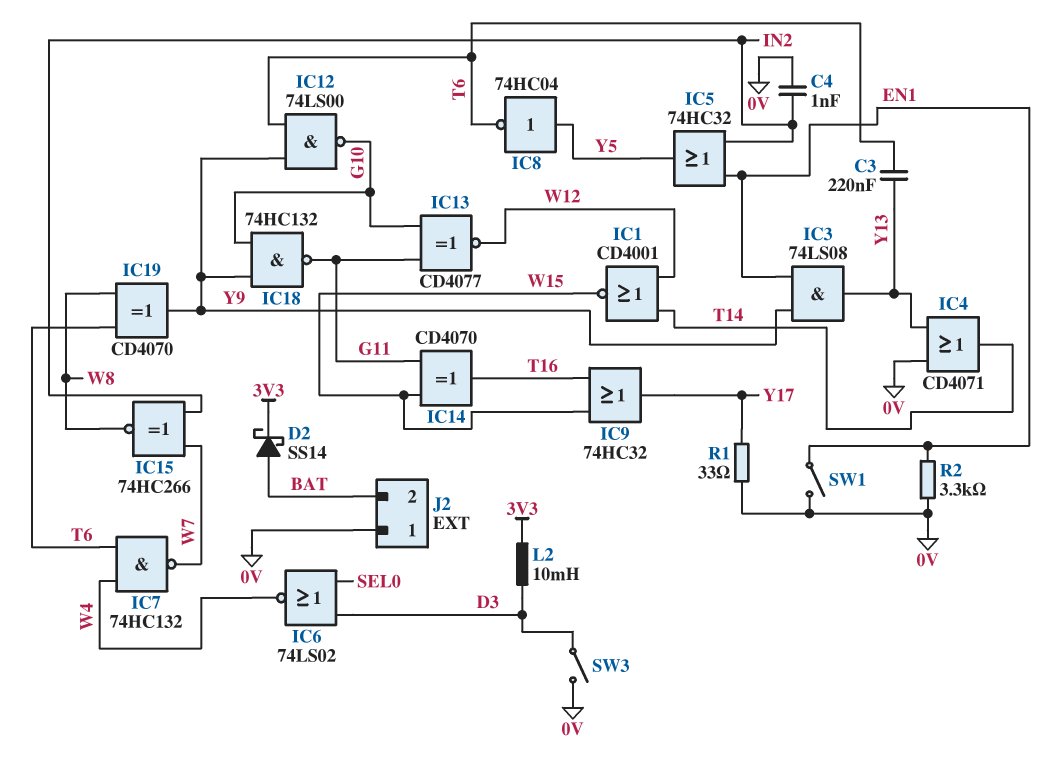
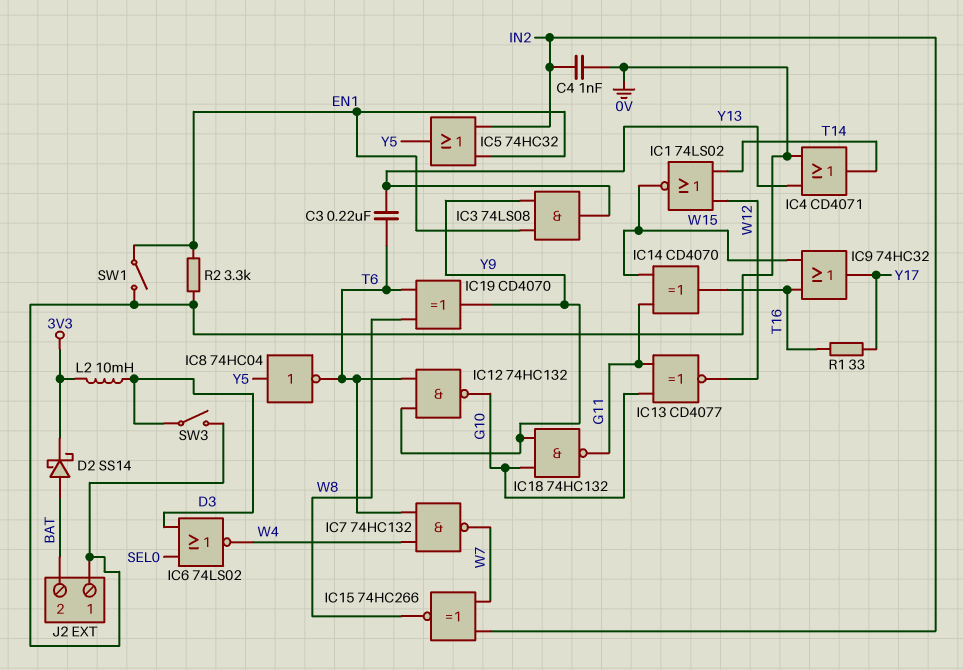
IC1: NOR CD4001 (in T14, in W12, out W15) -> NOR 74LS02 (in T14, in W12, out W15)
IC12: NAND 74LS00 (in T6, in Y9, out G10) -> NAND 74HC132 (in T6, in Y9, out G10)
R1: 33 (0V, Y17) -> 33 (T16, Y17)

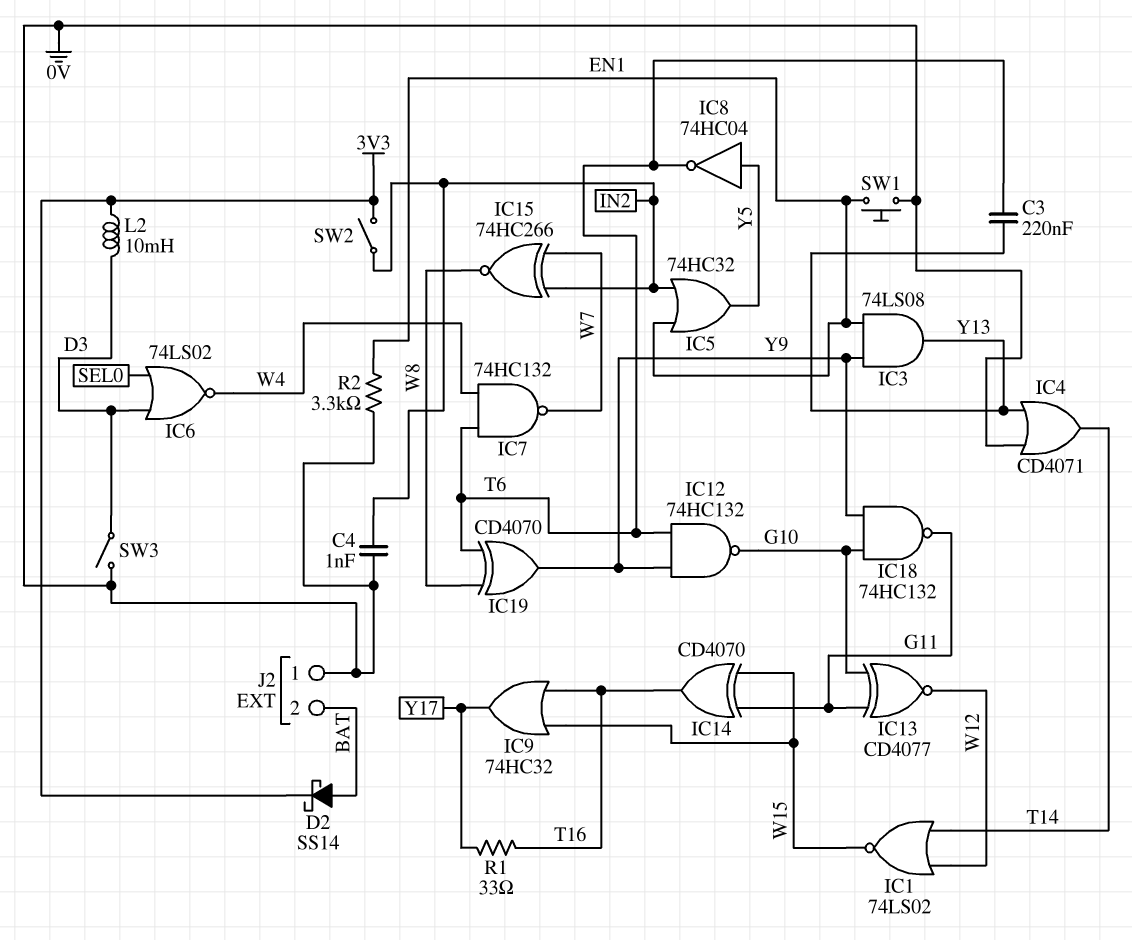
SW1: switch (0V, EN1) -> button (0V, EN1)
SW2: none -> switch (3V3, IN2)

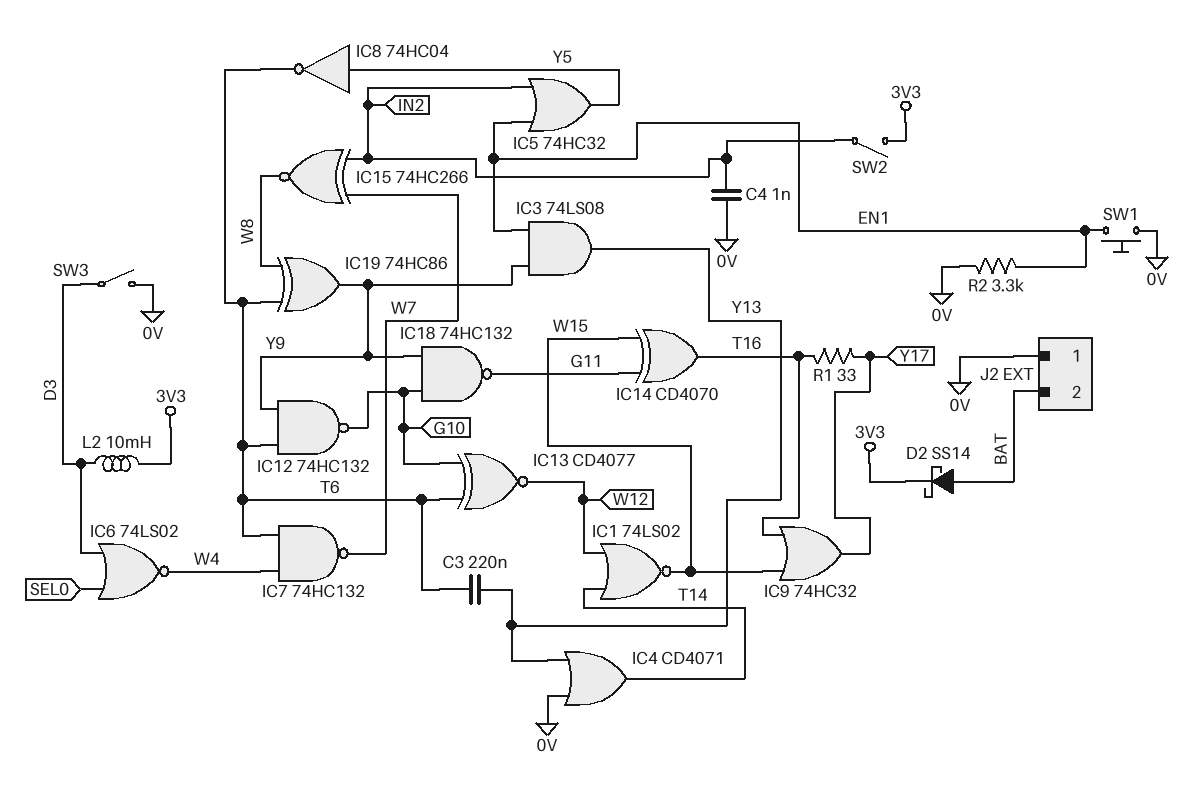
IC13: XNOR CD4077 (in G10, in G11, out W12) -> XNOR CD4077 (in G10, in T6, out W12)
IC19: XOR CD4070 (in T6, in W8, out Y9) -> XOR 74HC86 (in T6, in W8, out Y9)

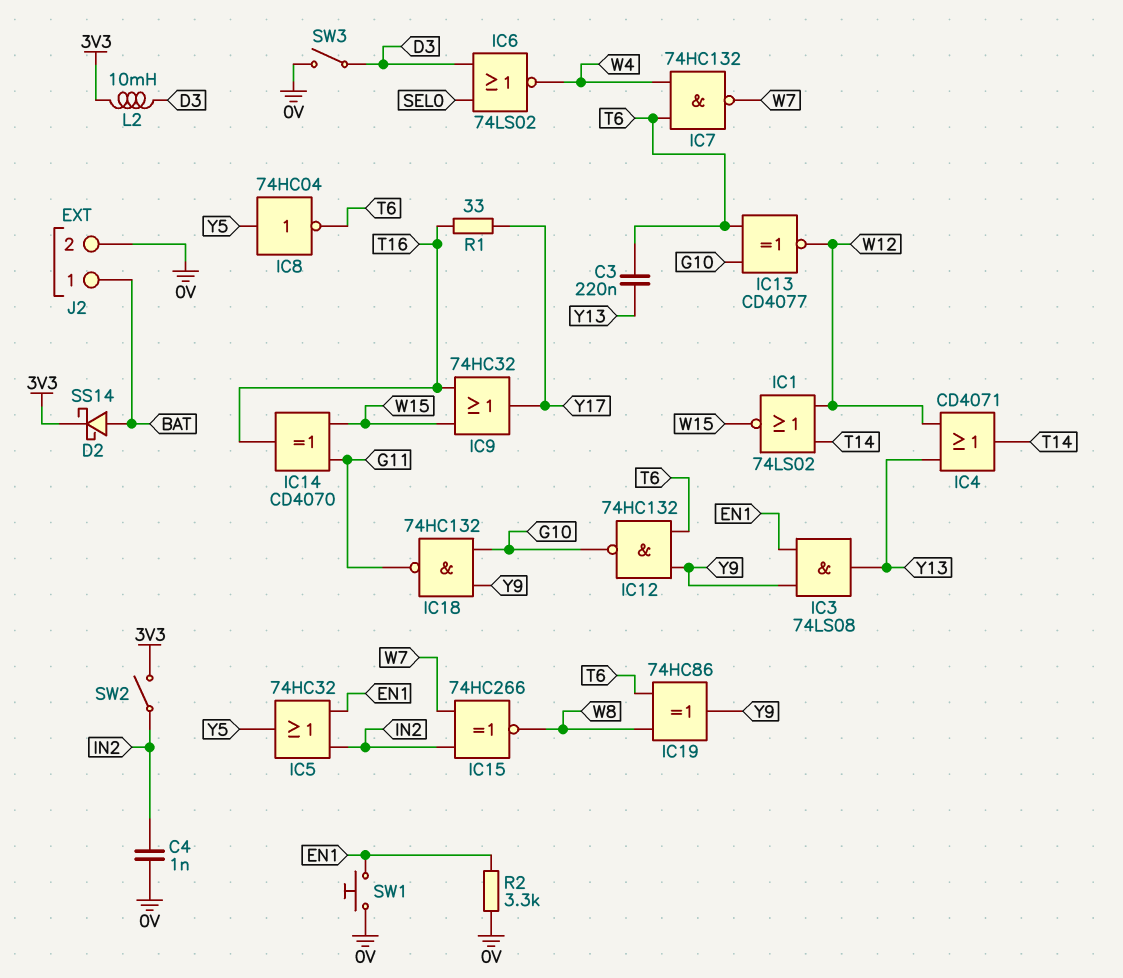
IC4: OR CD4071 (in 0V, in Y13, out T14) -> OR CD4071 (in W12, in Y13, out T14)
J2 pin 1: 0V -> BAT
J2 pin 2: BAT -> 0V

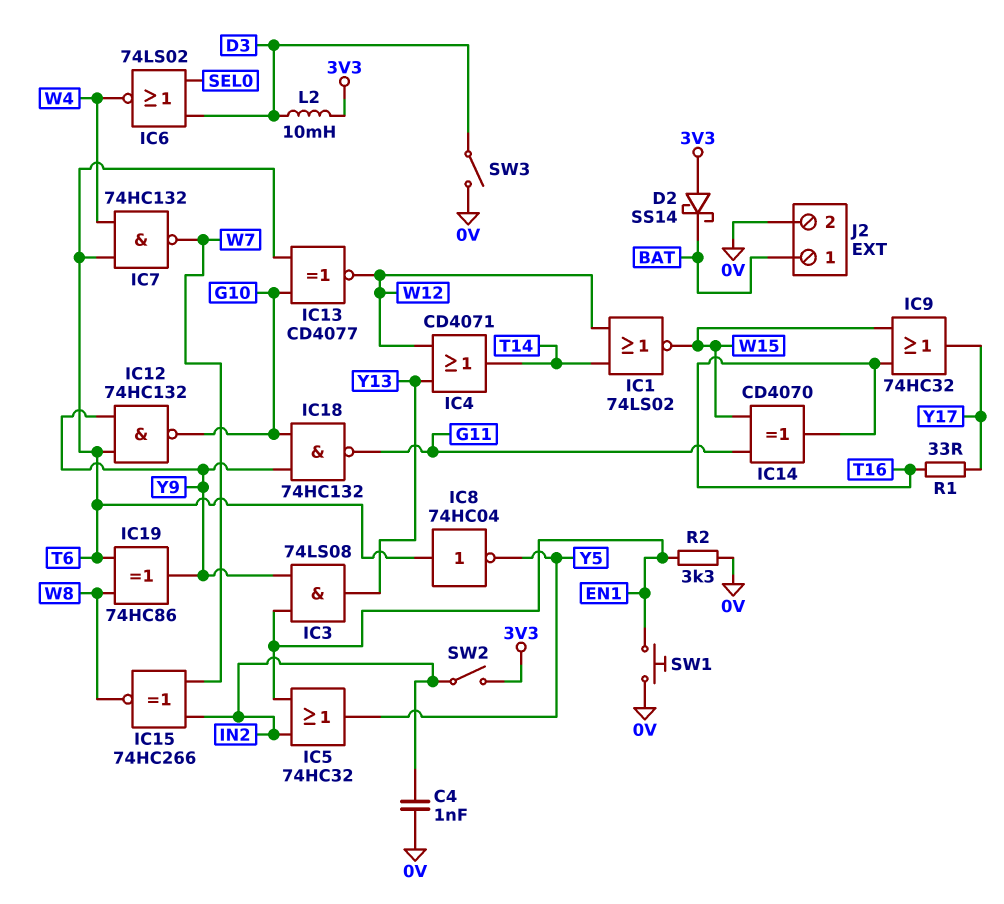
C3: 220nF (T6, Y13) -> none
D2: schottky SS14 (A BAT, K 3V3) -> schottky SS14 (A 3V3, K BAT)
IC8: NOT 74HC04 (in Y5, out T6) -> NOT 74HC04 (in T6, out Y5)

